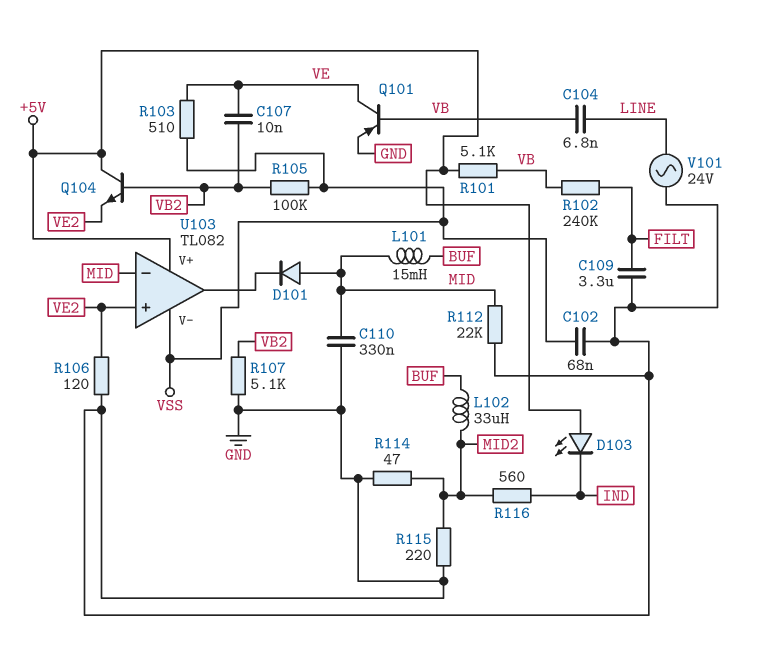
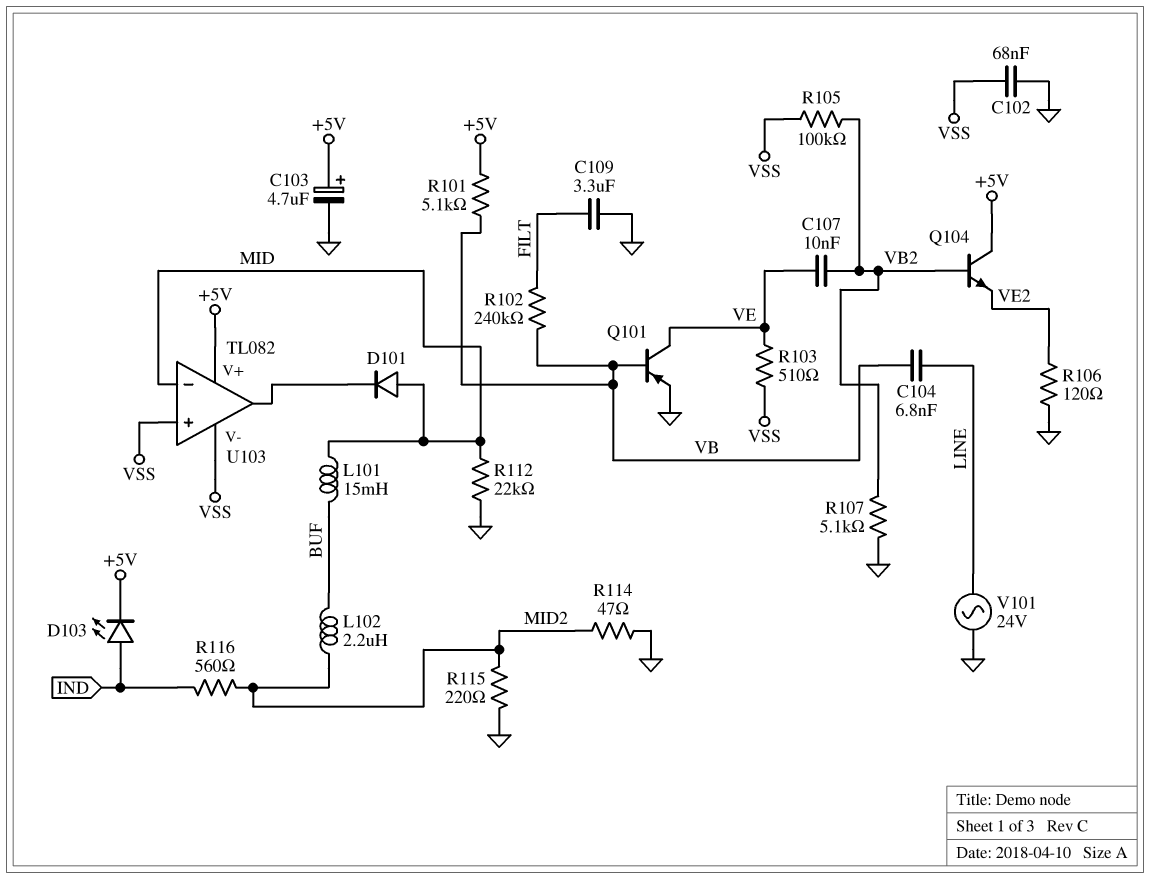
C103: none -> 4.7uF (plus +5V, minus GND)
C110: 330nF (GND, MID) -> none
D103: LED (A +5V, K IND) -> LED (A IND, K +5V)
L102: 33uH (BUF, MID2) -> 2.2uH (BUF, MID2)
U103 pin in+: VE2 -> VSS

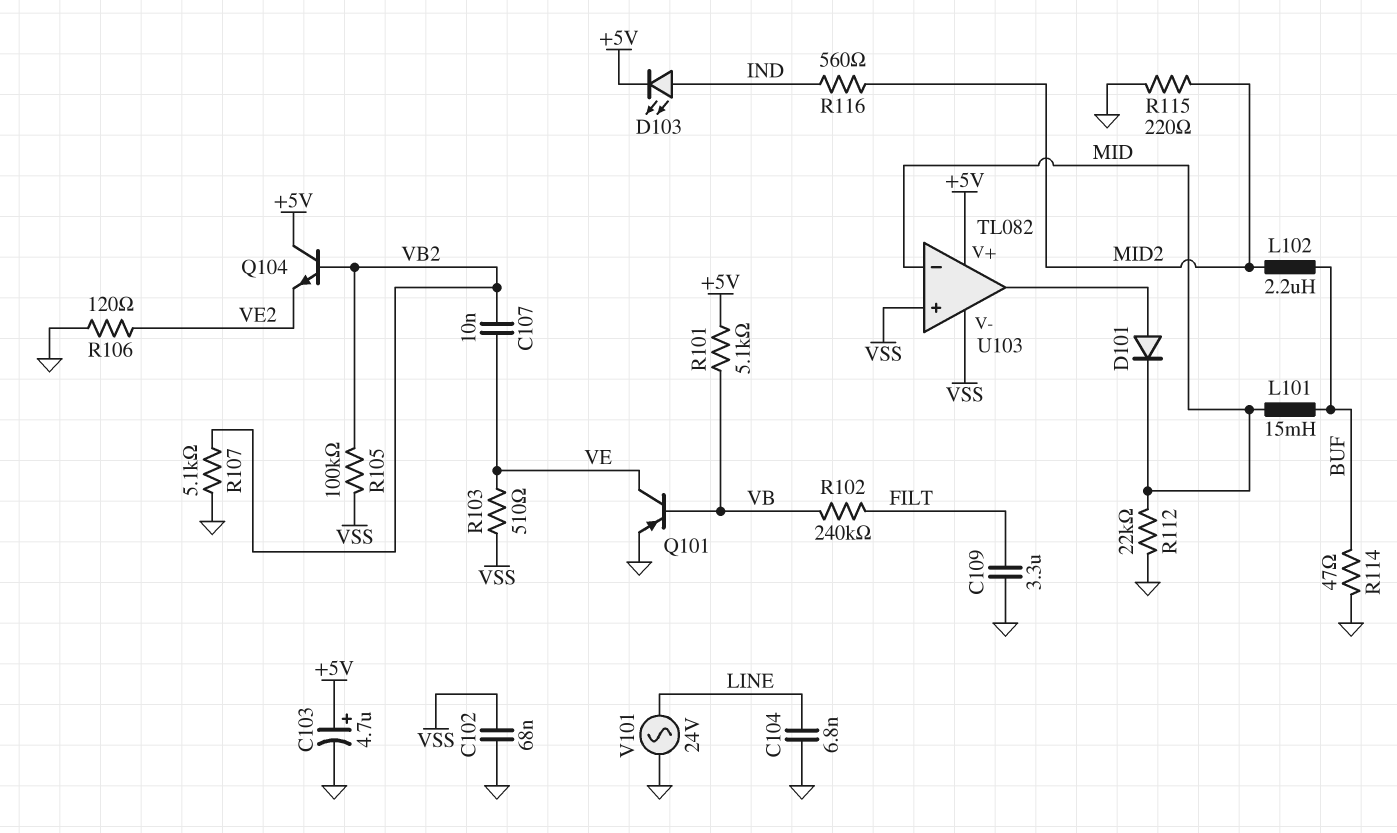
C104: 6.8nF (LINE, VB) -> 6.8nF (GND, LINE)
D101: diode (A MID, K U103/out) -> diode (A U103/out, K MID)
R114: 47 (GND, MID2) -> 47 (BUF, GND)

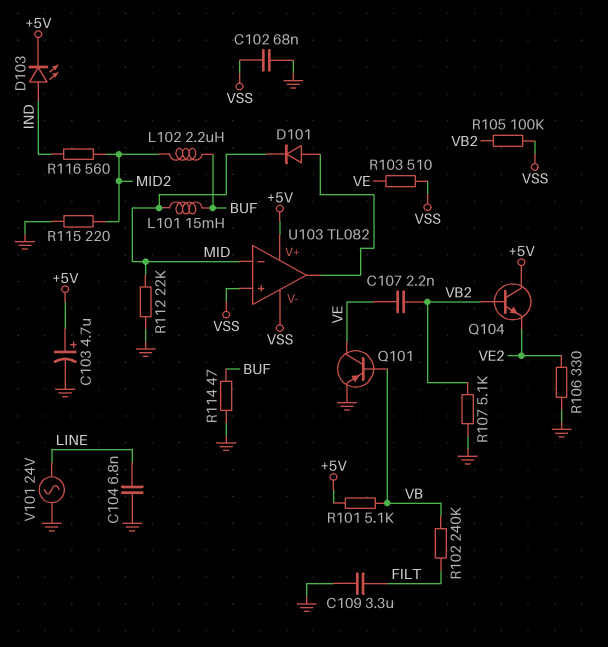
C107: 10nF (VB2, VE) -> 2.2nF (VB2, VE)
R106: 120 (GND, VE2) -> 330 (GND, VE2)

